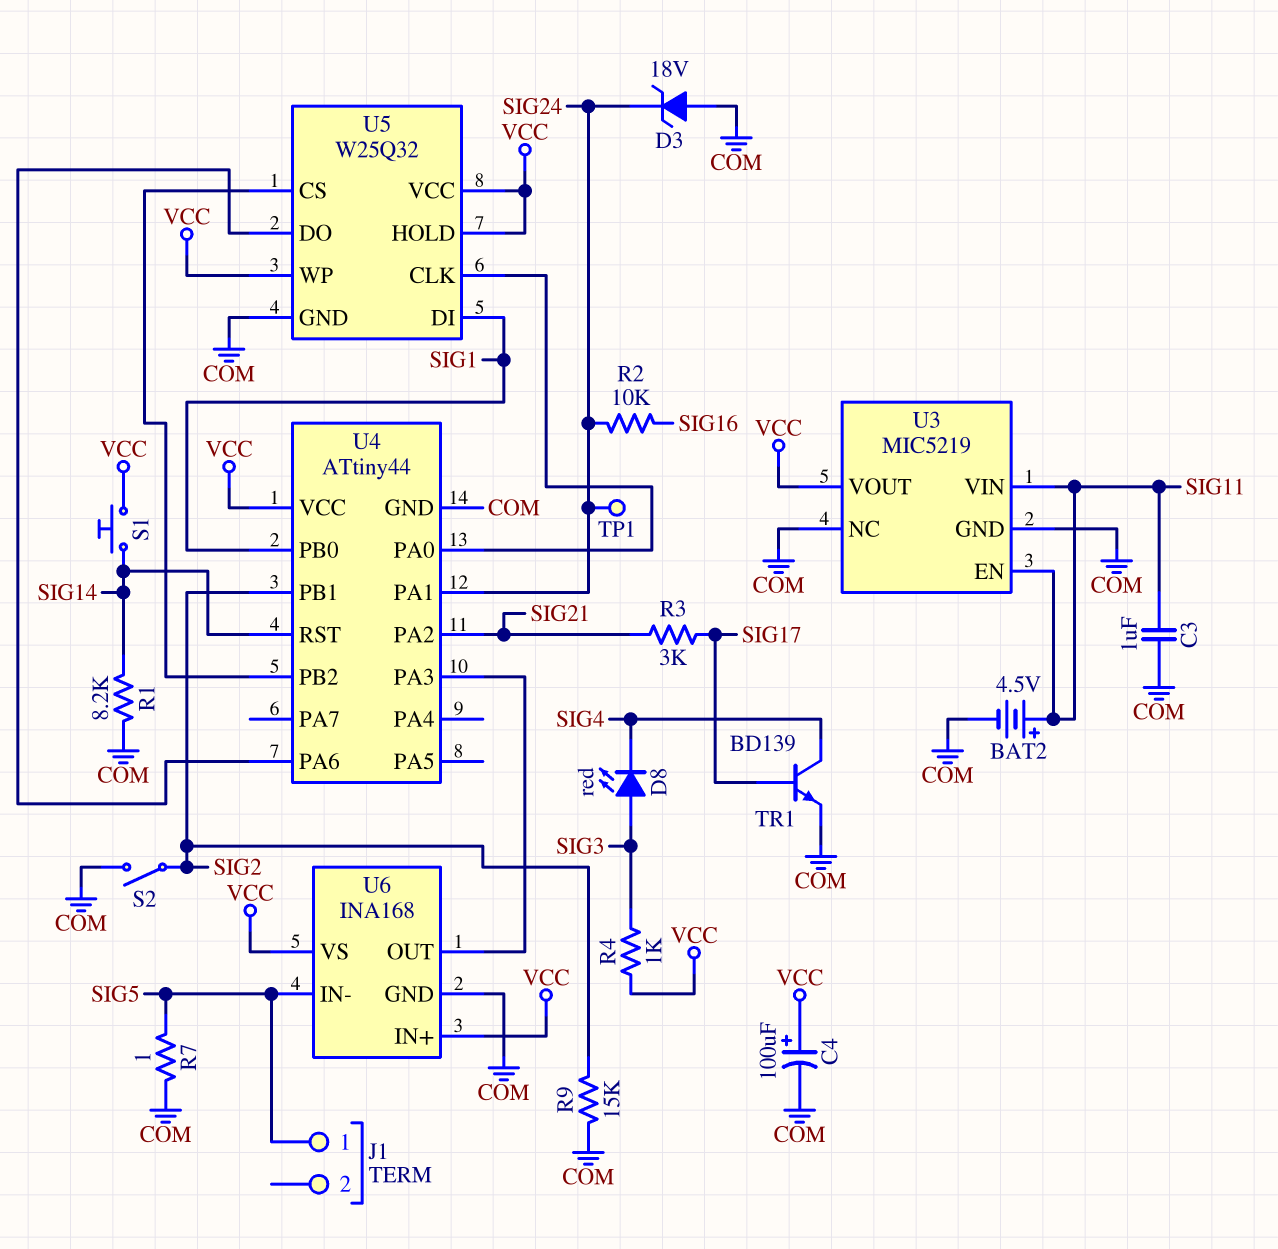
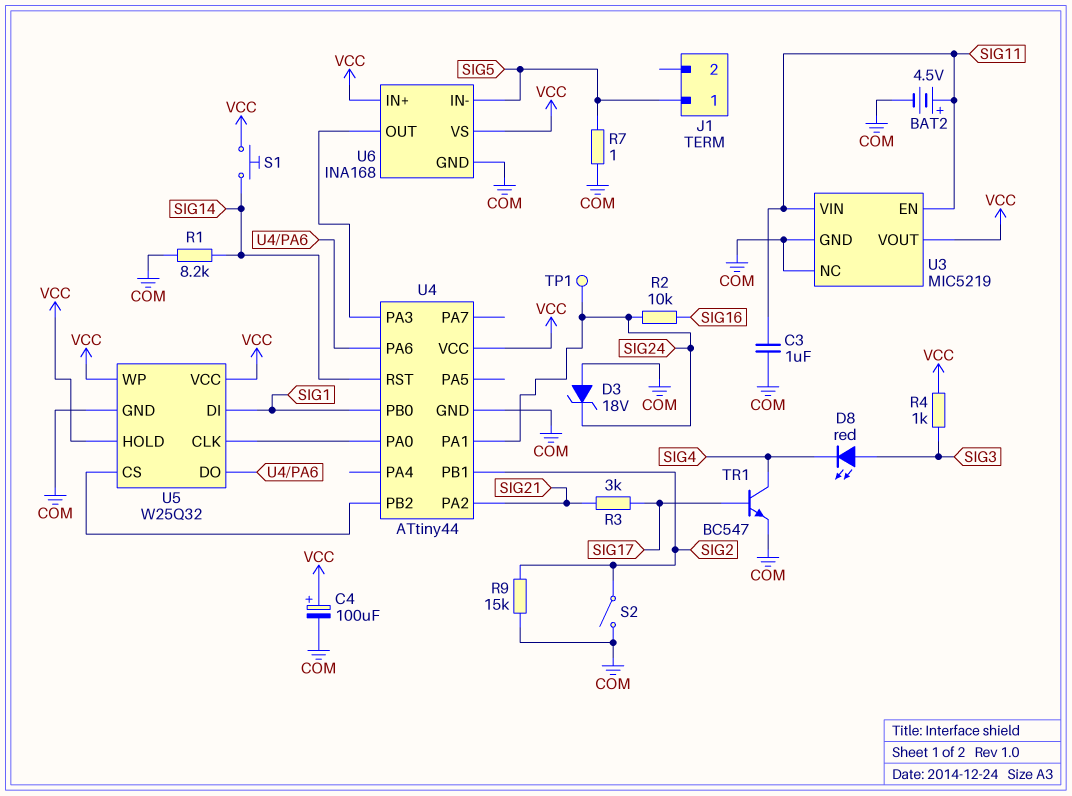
TR1: NPN BD139 (B SIG17, C SIG4, E COM) -> NPN BC547 (B SIG17, C SIG4, E COM)

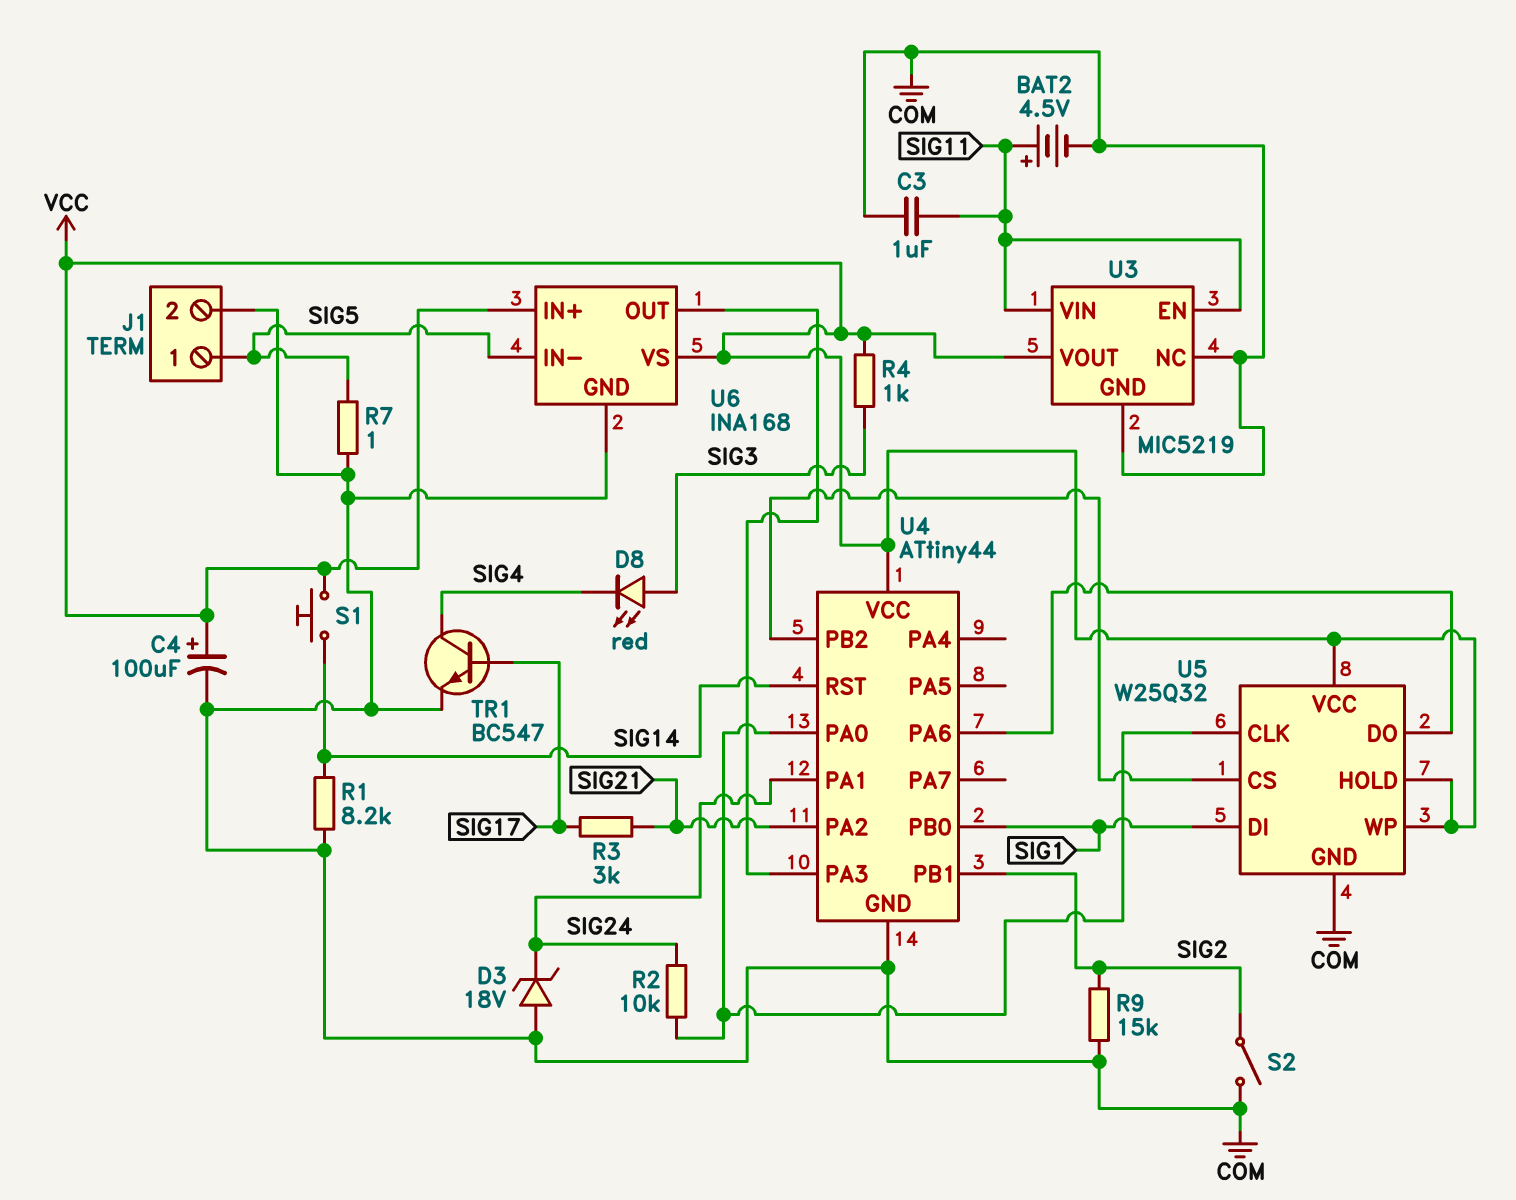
J1 pin 2: none -> COM
R2: 10k (SIG16, SIG24) -> 10k (SIG24, U4/PA0)
TP1: test point (SIG24) -> none

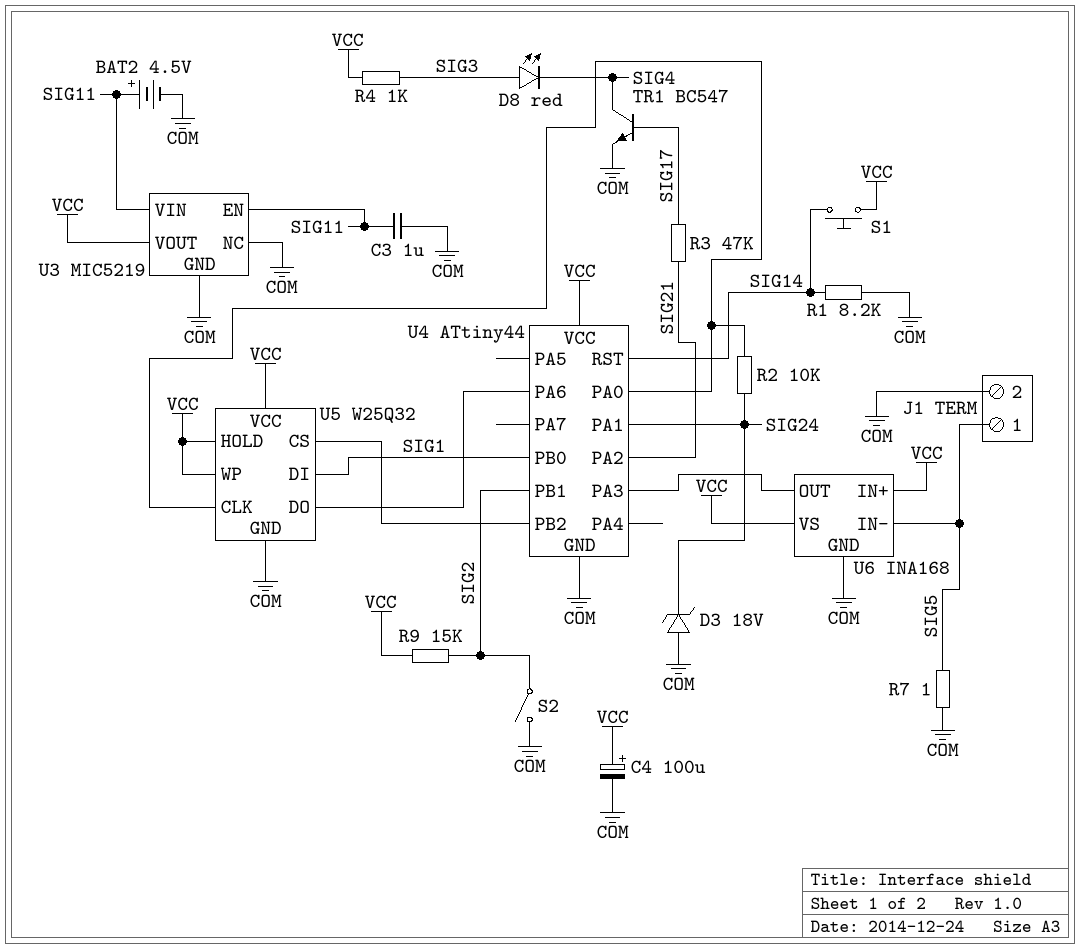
R3: 3k (SIG17, SIG21) -> 47k (SIG17, SIG21)
R9: 15k (COM, SIG2) -> 15k (SIG2, VCC)

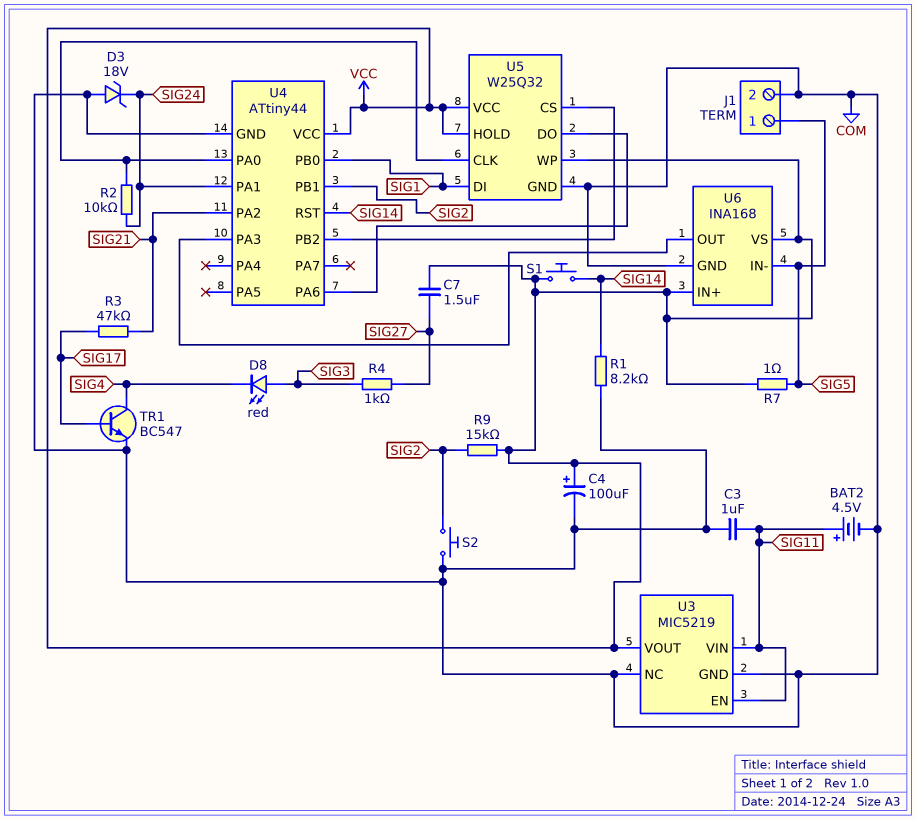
C7: none -> 1.5uF (SIG27, VCC)
R4: 1k (SIG3, VCC) -> 1k (SIG3, SIG27)
R7: 1 (COM, SIG5) -> 1 (SIG5, VCC)
S2: switch (COM, SIG2) -> button (COM, SIG2)

